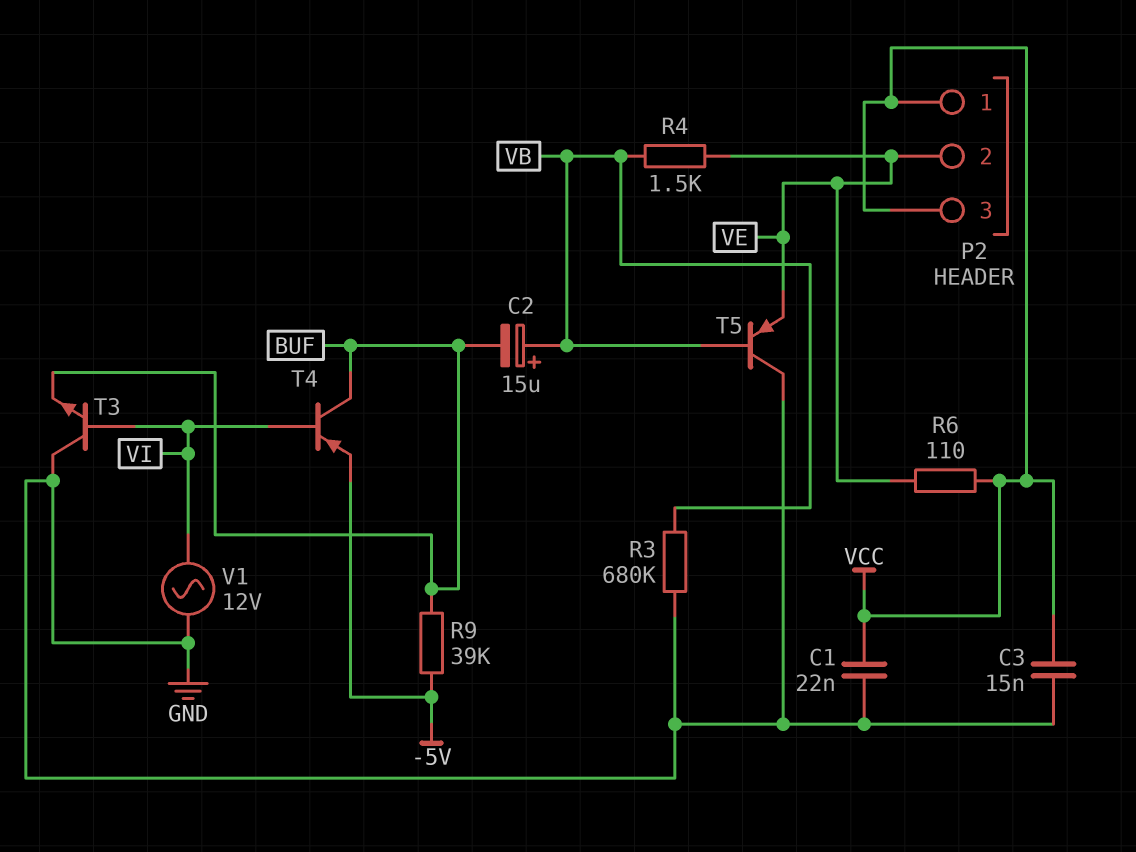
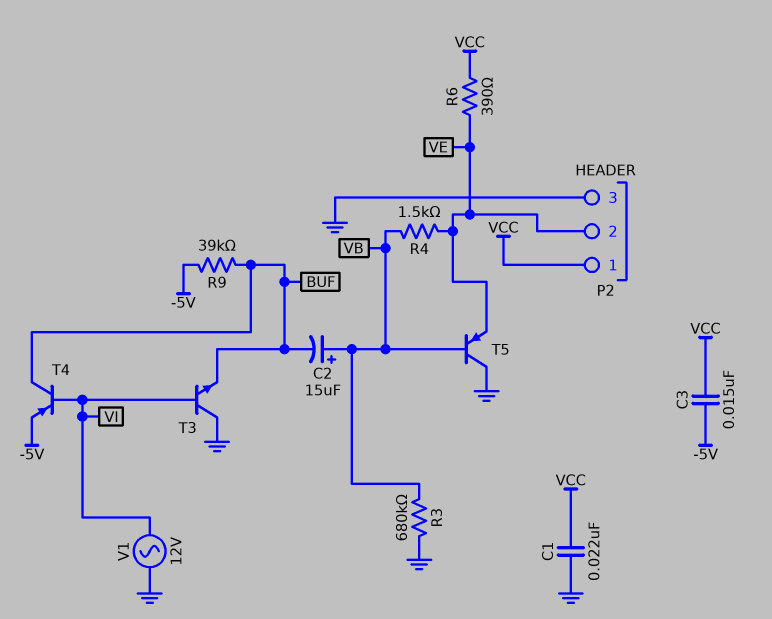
C3: 15nF (GND, VCC) -> 15nF (-5V, VCC)
P2 pin 3: VCC -> GND
R6: 110 (VCC, VE) -> 390 (VCC, VE)

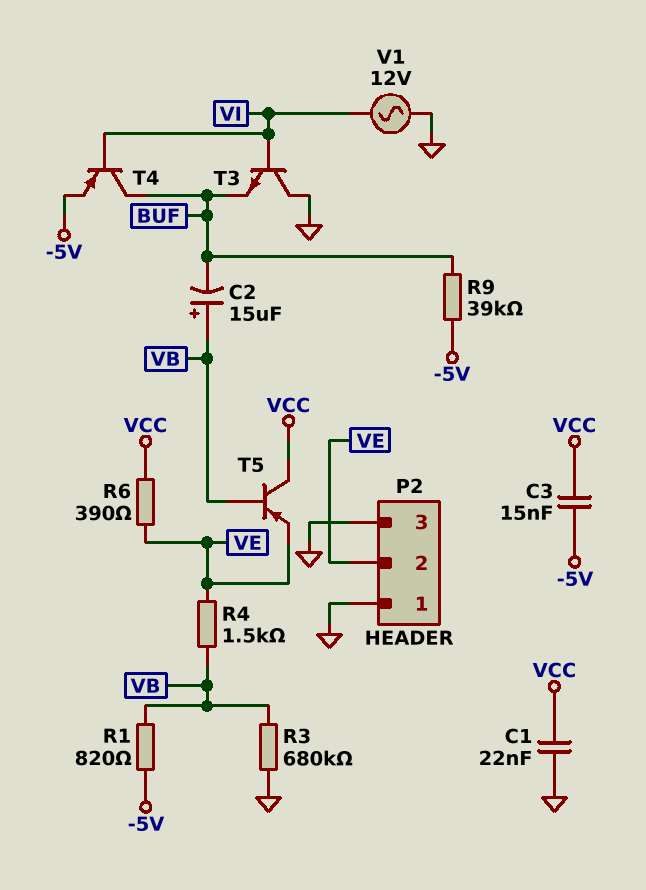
P2 pin 1: VCC -> GND
R1: none -> 820 (-5V, VB)
T5: PNP (B VB, C GND, E VE) -> PNP (B VB, C VCC, E VE)

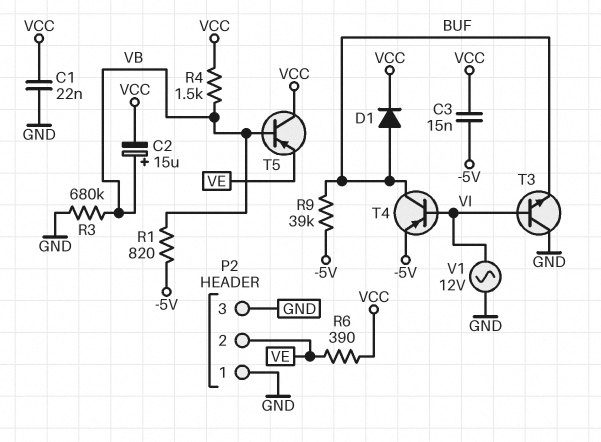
C2: 15uF (plus VB, minus BUF) -> 15uF (plus VB, minus VCC)
D1: none -> diode (A BUF, K VCC)
R4: 1.5k (VB, VE) -> 1.5k (VB, VCC)

